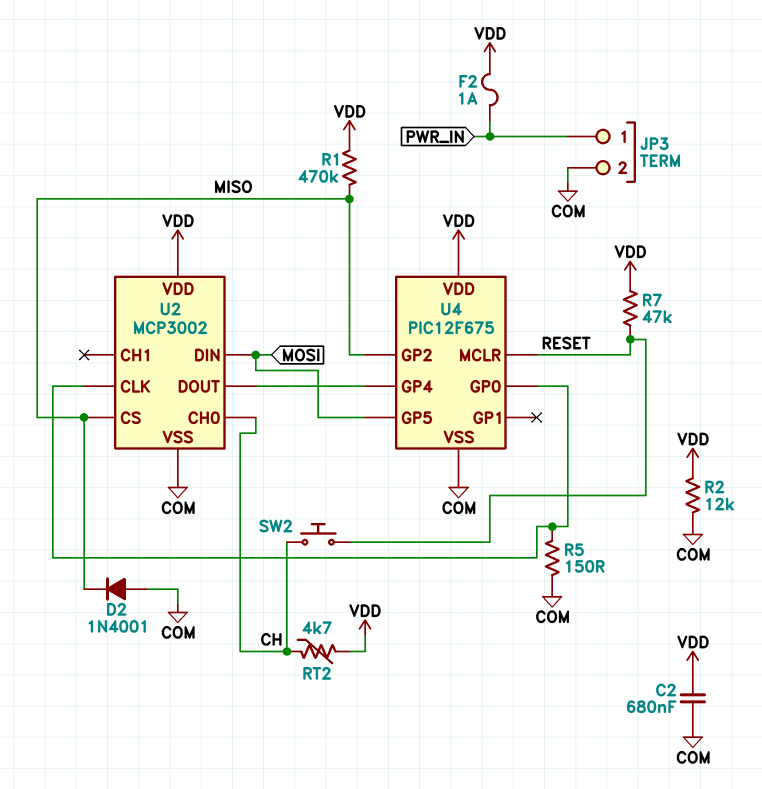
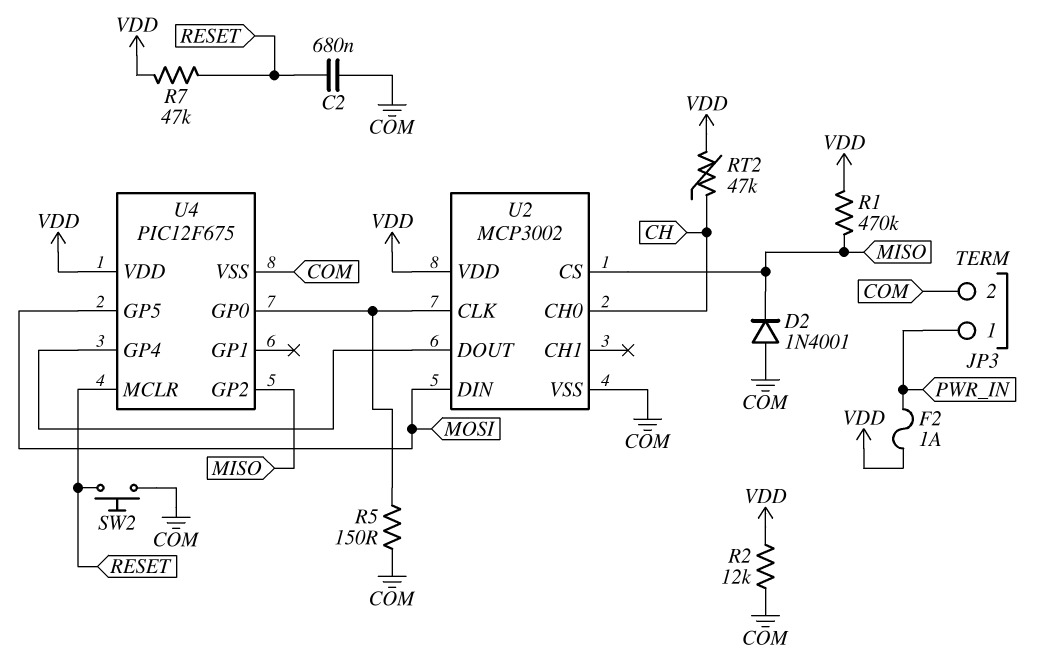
C2: 680nF (COM, VDD) -> 680nF (COM, RESET)
RT2: 4.7k (CH, VDD) -> 47k (CH, VDD)
SW2: button (CH, RESET) -> button (COM, RESET)

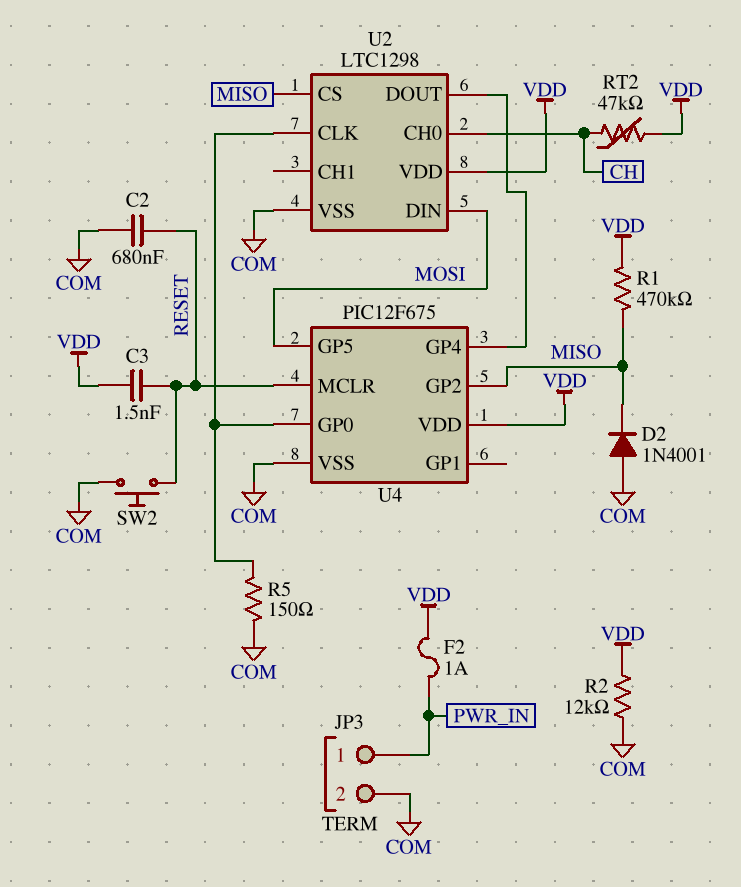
C3: none -> 1.5nF (RESET, VDD)
R7: 47k (RESET, VDD) -> none
U2: MCP3002 -> LTC1298

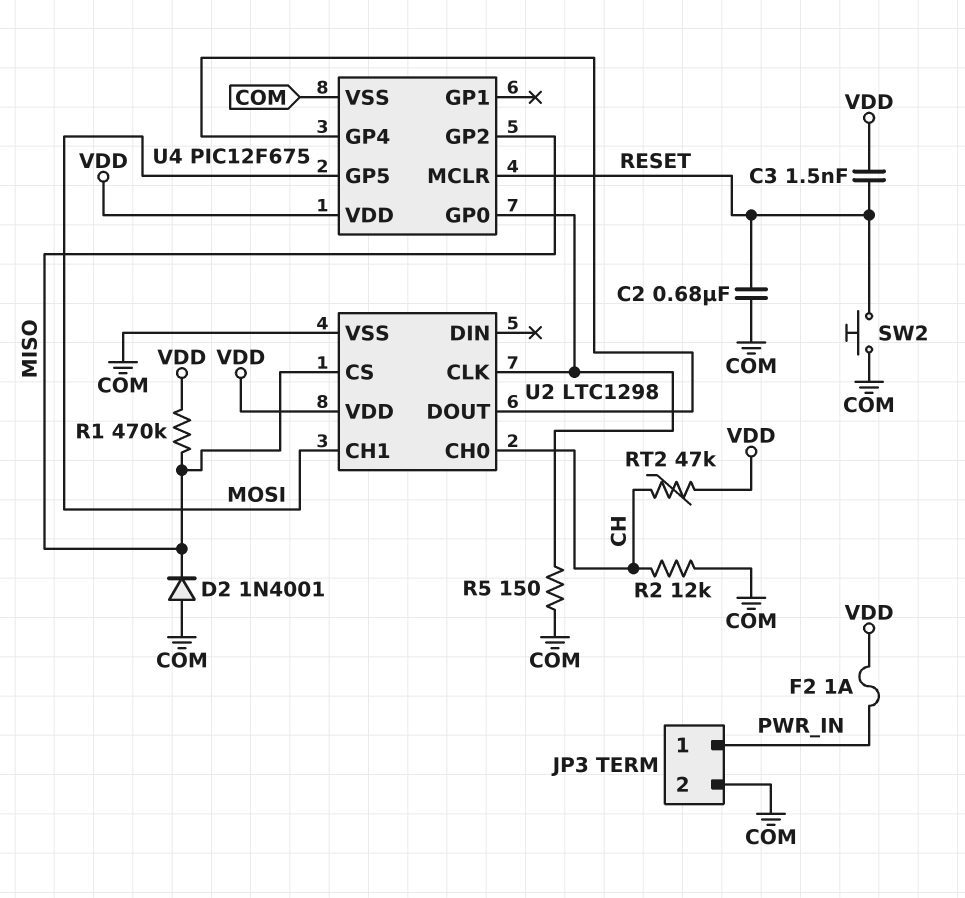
R2: 12k (COM, VDD) -> 12k (CH, COM)
U2 pin CH1: none -> MOSI
U2 pin DIN: MOSI -> none

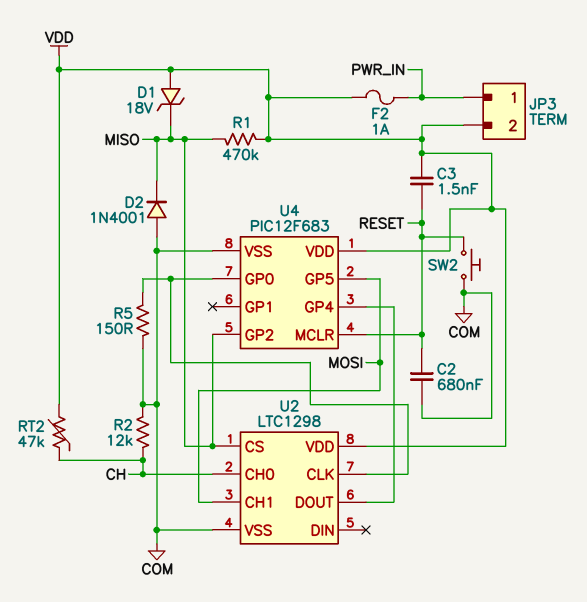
D1: none -> zener 18V (A VDD, K MISO)
JP3 pin 2: COM -> VDD
U4: PIC12F675 -> PIC12F683

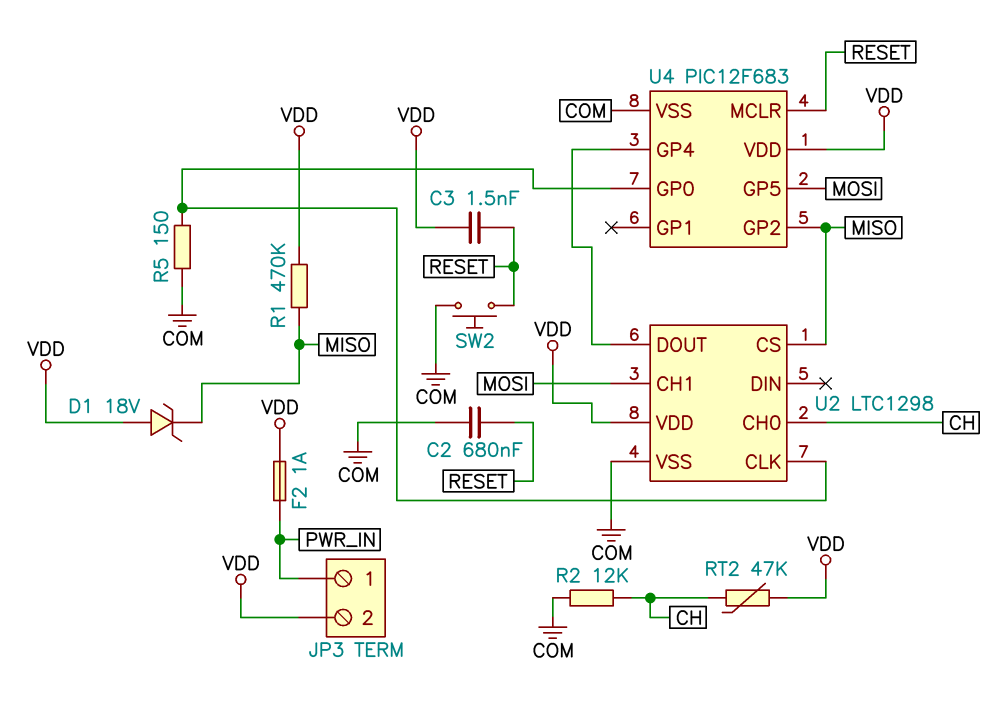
D2: diode 1N4001 (A COM, K MISO) -> none

